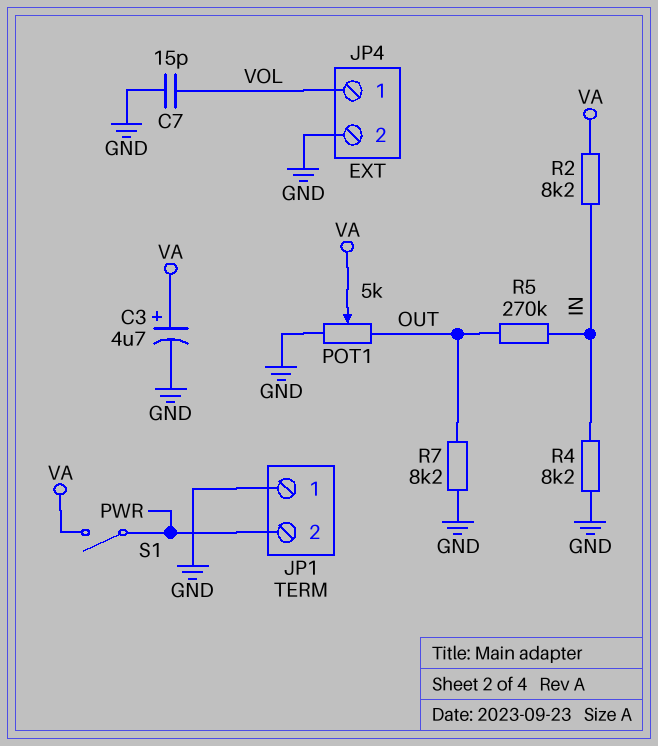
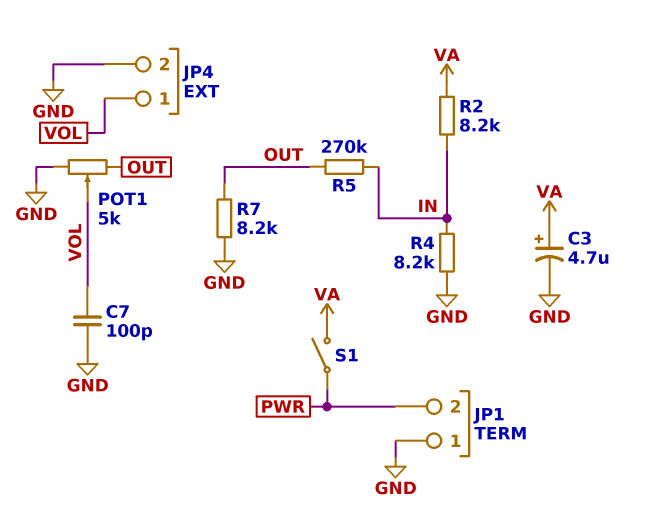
C7: 15pF (GND, VOL) -> 100pF (GND, VOL)
POT1: 5k (GND, OUT, wiper VA) -> 5k (GND, OUT, wiper VOL)

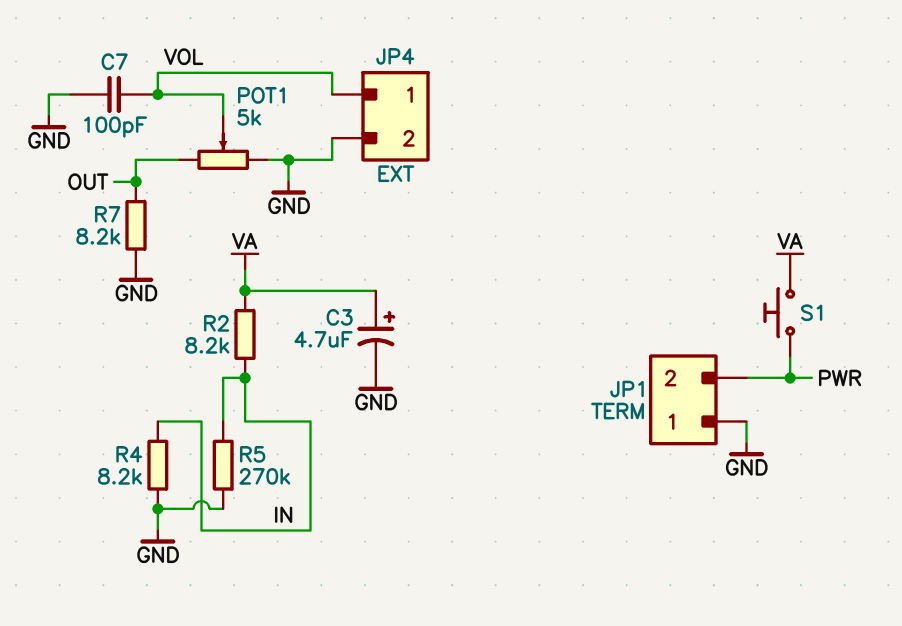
R5: 270k (IN, OUT) -> 270k (GND, IN)
S1: switch (PWR, VA) -> button (PWR, VA)

